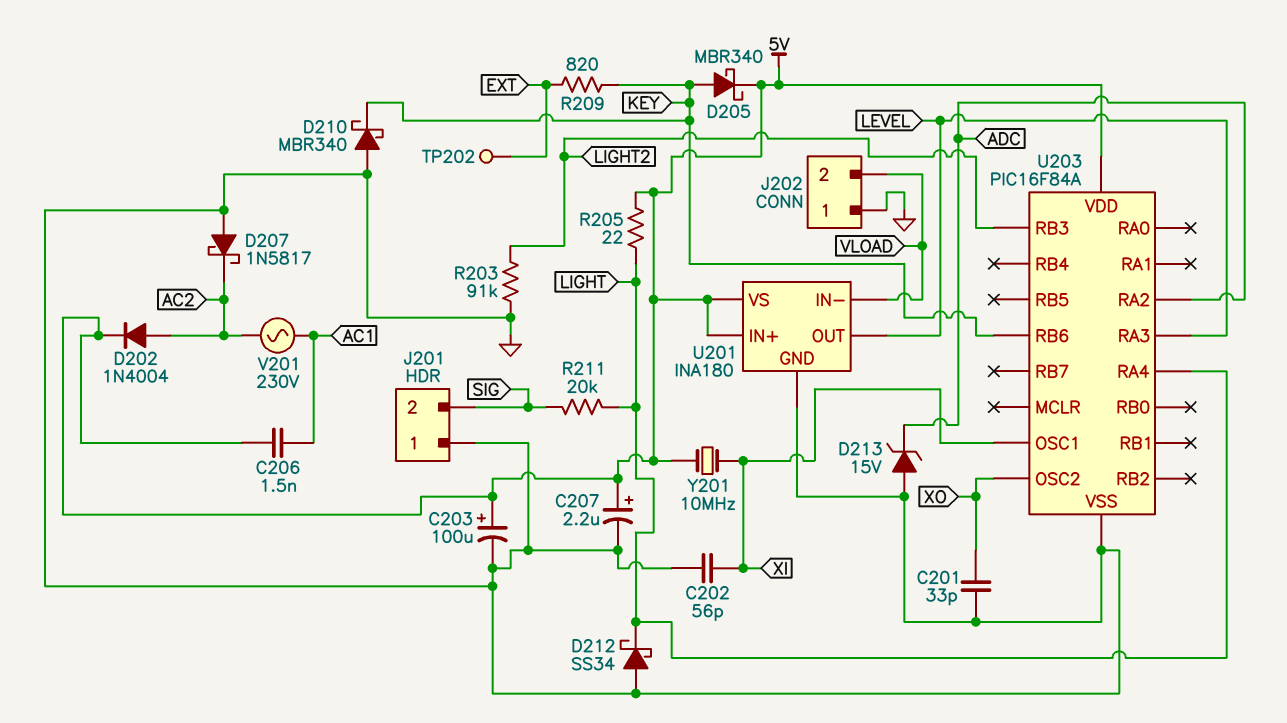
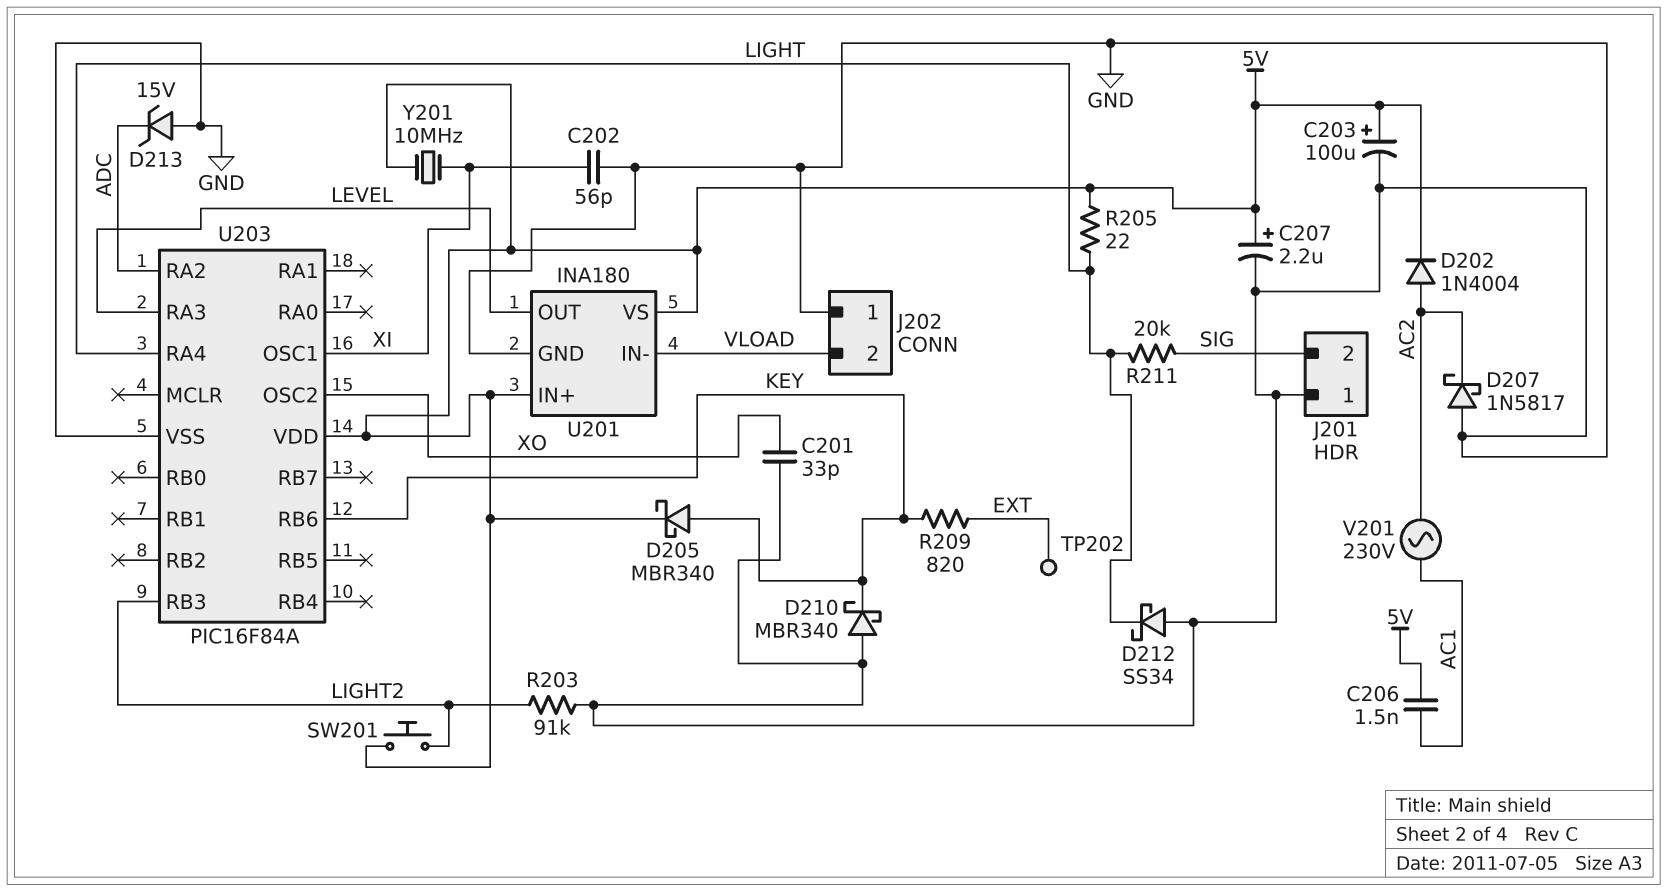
SW201: none -> button (5V, LIGHT2)

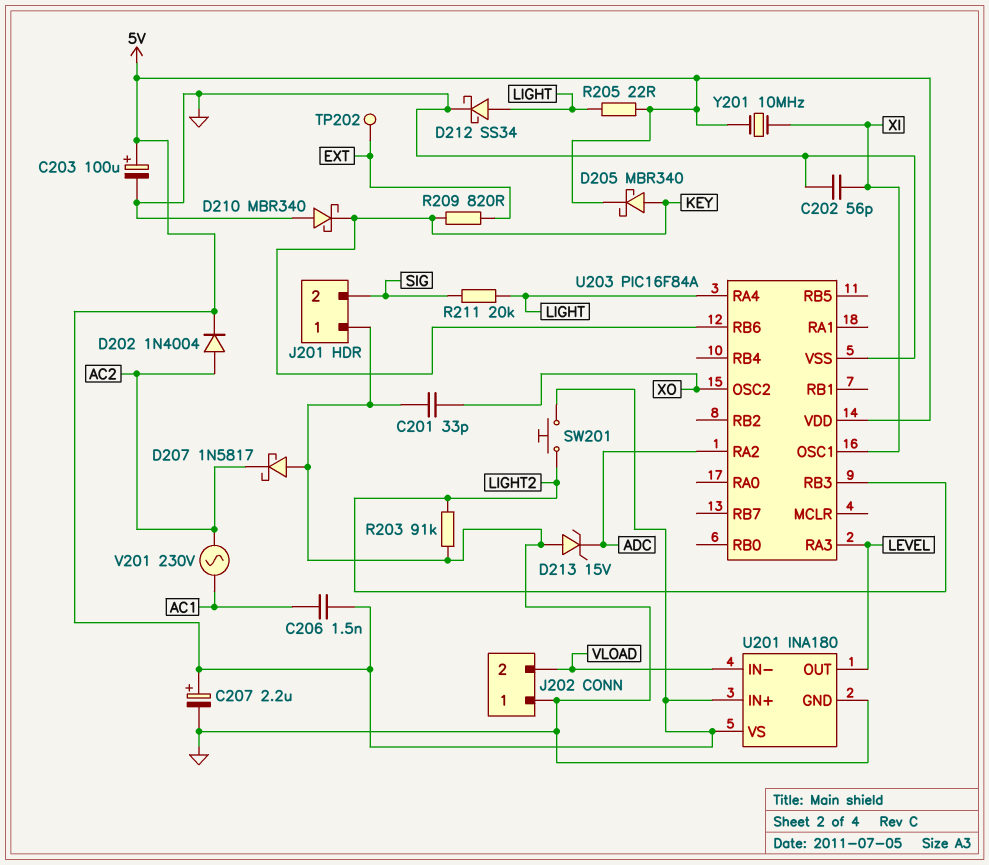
D212: schottky SS34 (A GND, K LIGHT) -> schottky SS34 (A LIGHT, K GND)

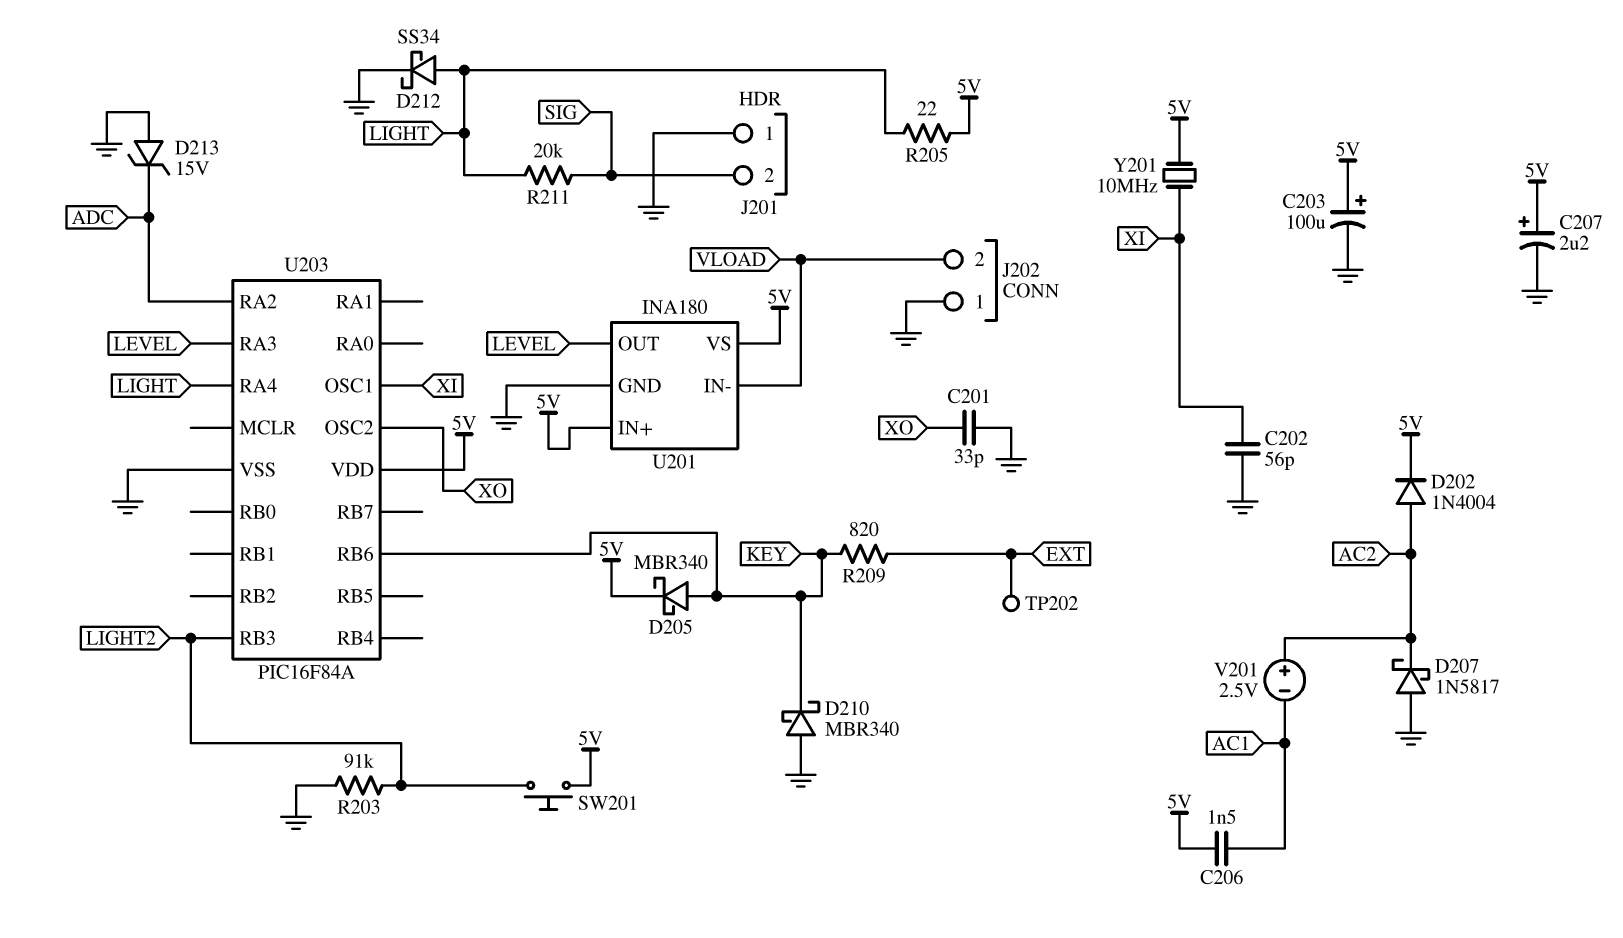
V201: AC 230V (AC1, AC2) -> 2.5V (plus AC2, minus AC1)

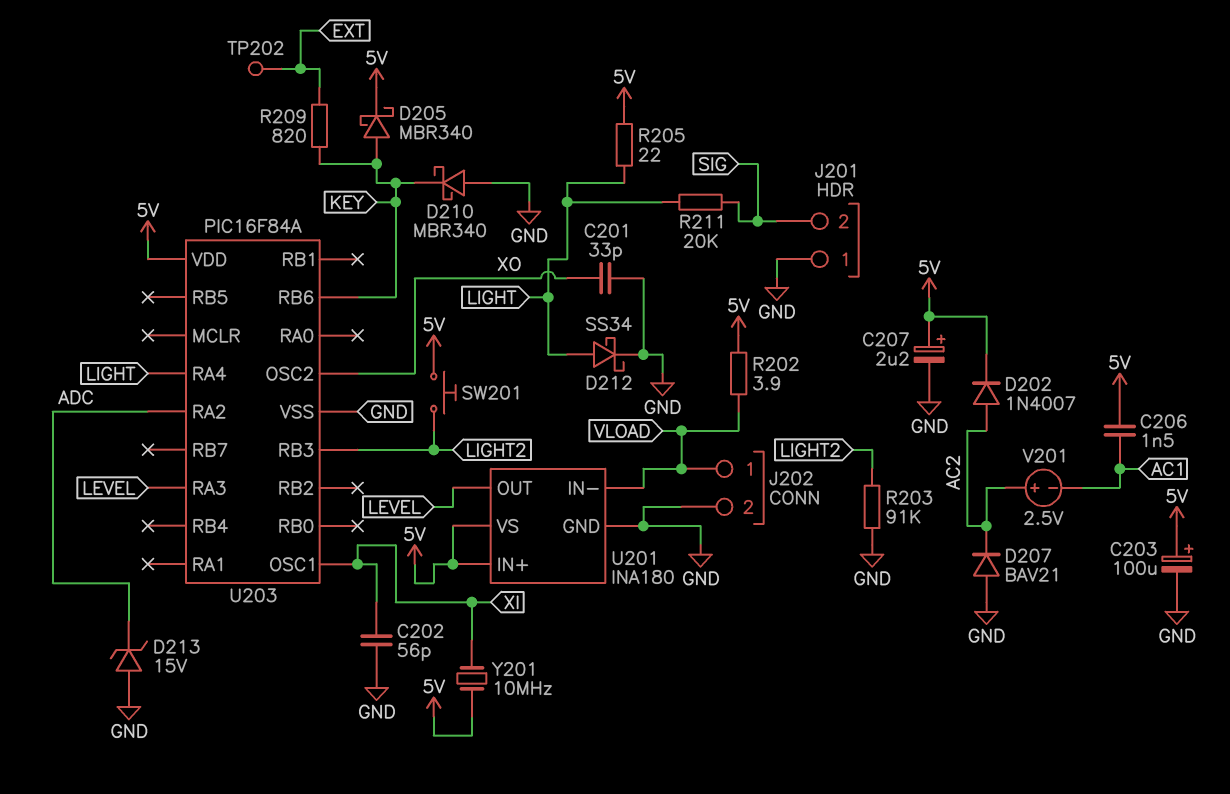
D202: diode 1N4004 (A AC2, K 5V) -> diode 1N4007 (A AC2, K 5V)
D207: schottky 1N5817 (A GND, K AC2) -> diode BAV21 (A GND, K AC2)
J202 pin 1: GND -> VLOAD
J202 pin 2: VLOAD -> GND
R202: none -> 3.9 (5V, VLOAD)

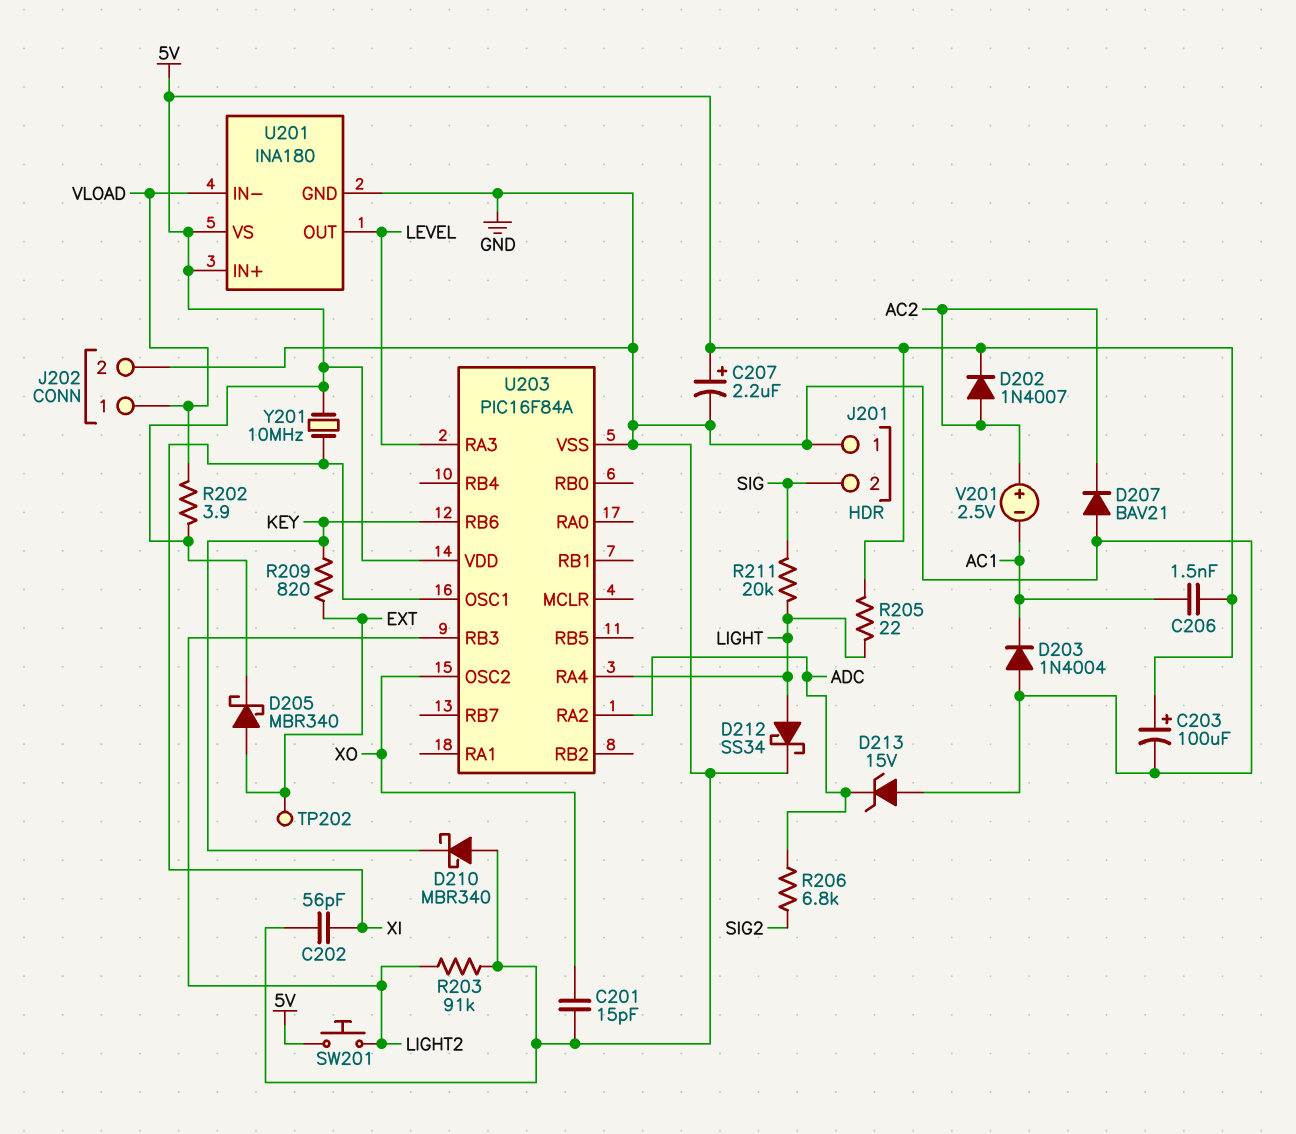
C201: 33pF (GND, XO) -> 15pF (GND, XO)
D203: none -> diode 1N4004 (A GND, K AC1)
D205: schottky MBR340 (A KEY, K 5V) -> schottky MBR340 (A EXT, K 5V)
R206: none -> 6.8k (ADC, SIG2)

